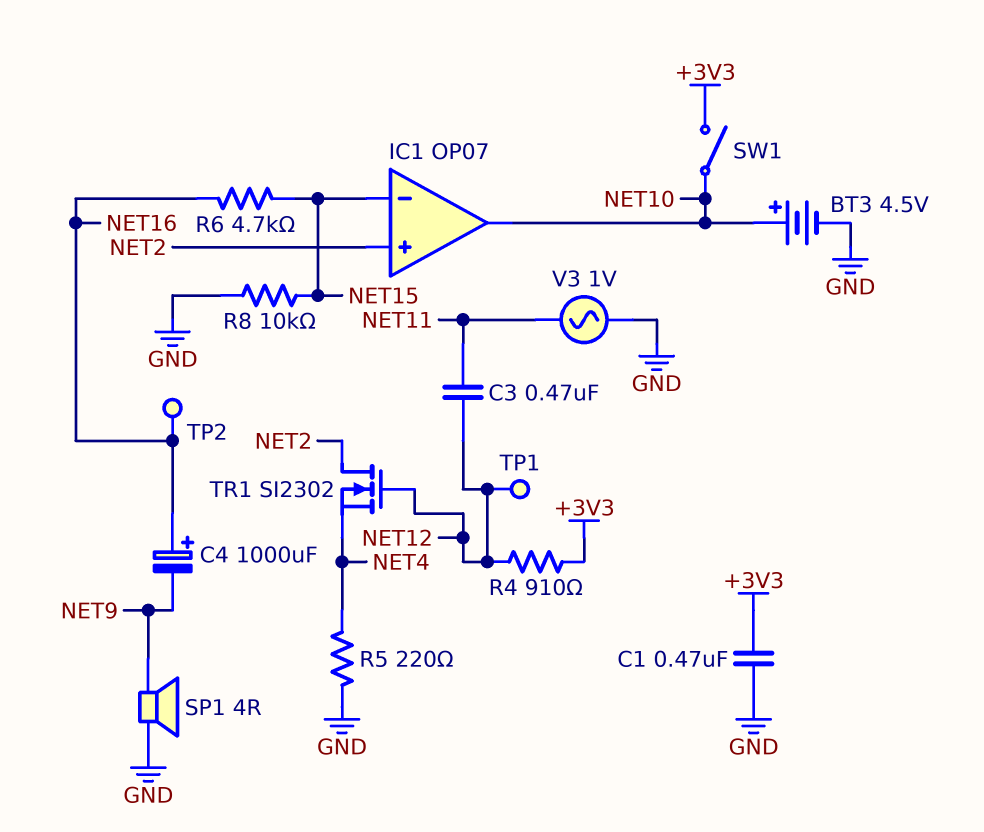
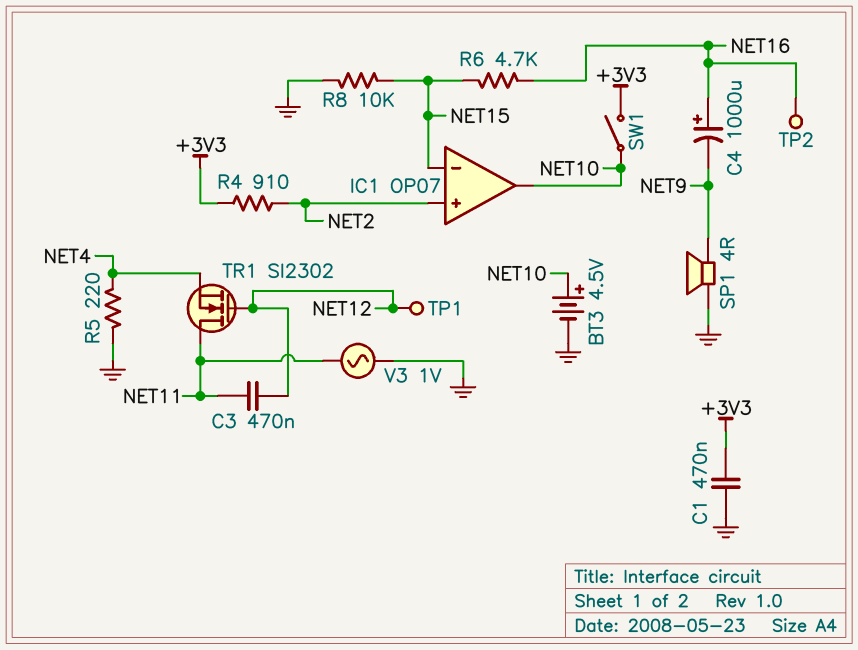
R4: 910 (+3V3, NET12) -> 910 (+3V3, NET2)
TR1: NMOS SI2302 (G NET12, D NET2, S NET4) -> NMOS SI2302 (G NET12, D NET11, S NET4)

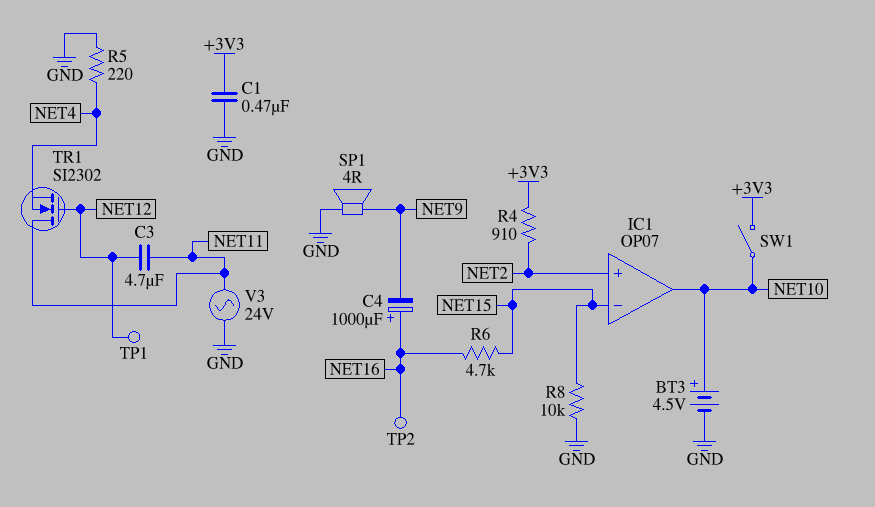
C3: 470nF (NET11, NET12) -> 4.7uF (NET11, NET12)
V3: AC 1V (GND, NET11) -> AC 24V (GND, NET11)

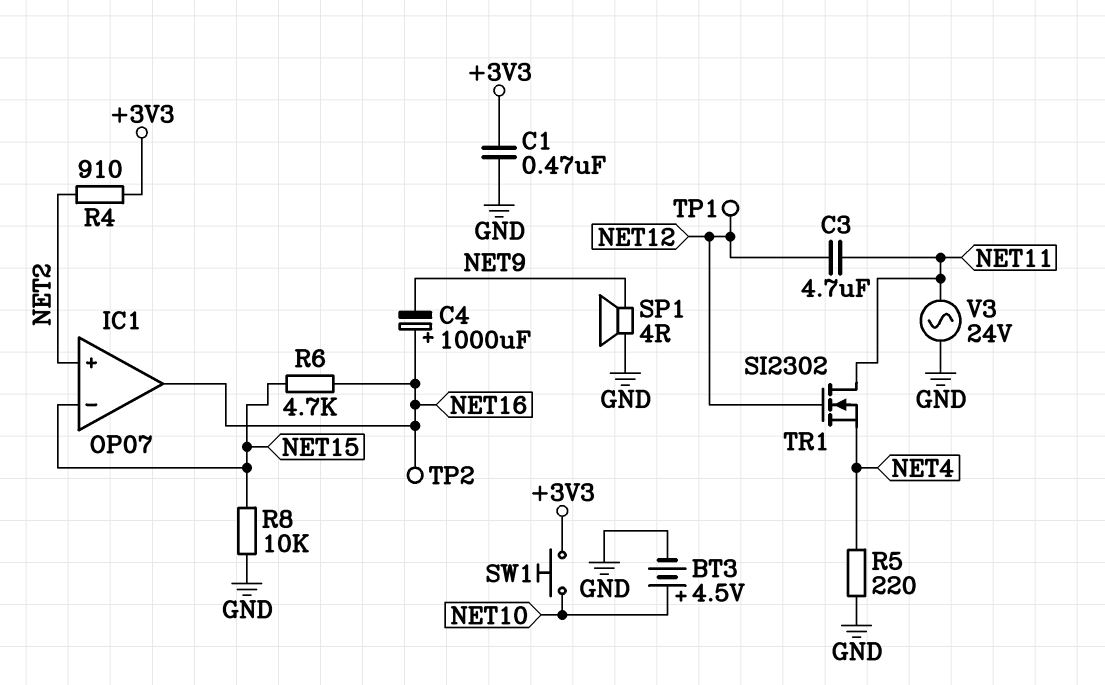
IC1 pin out: NET10 -> NET16
SW1: switch (+3V3, NET10) -> button (+3V3, NET10)

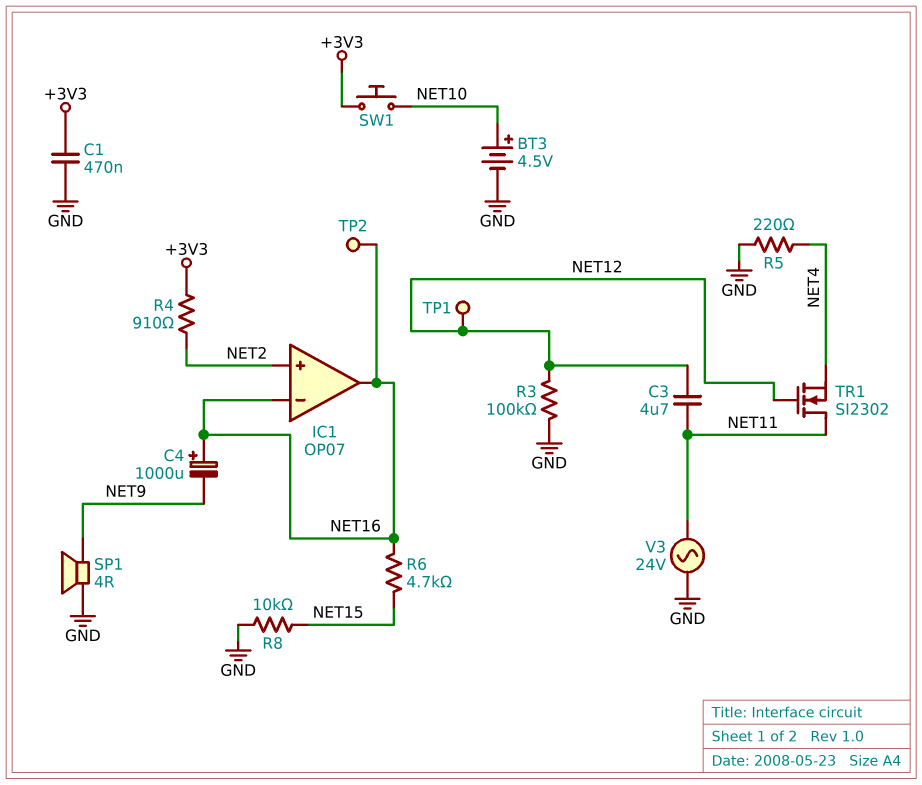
IC1 pin in-: NET15 -> NET16
R3: none -> 100k (GND, NET12)

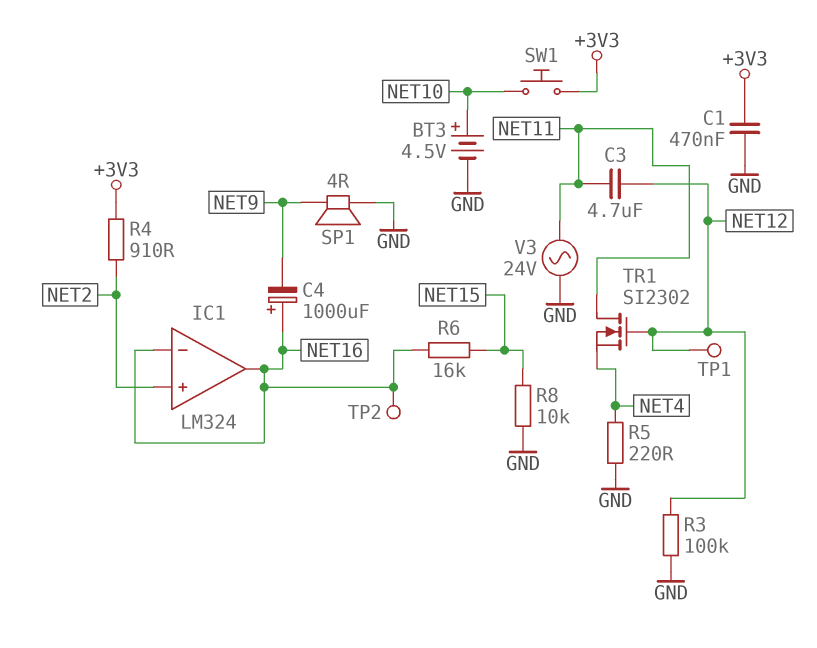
IC1: OP07 -> LM324
R6: 4.7k (NET15, NET16) -> 16k (NET15, NET16)

